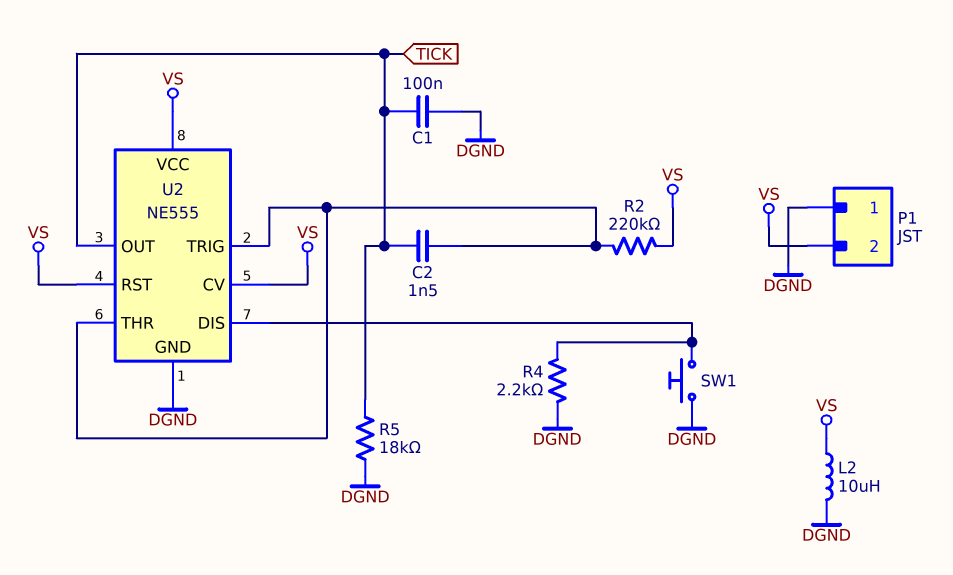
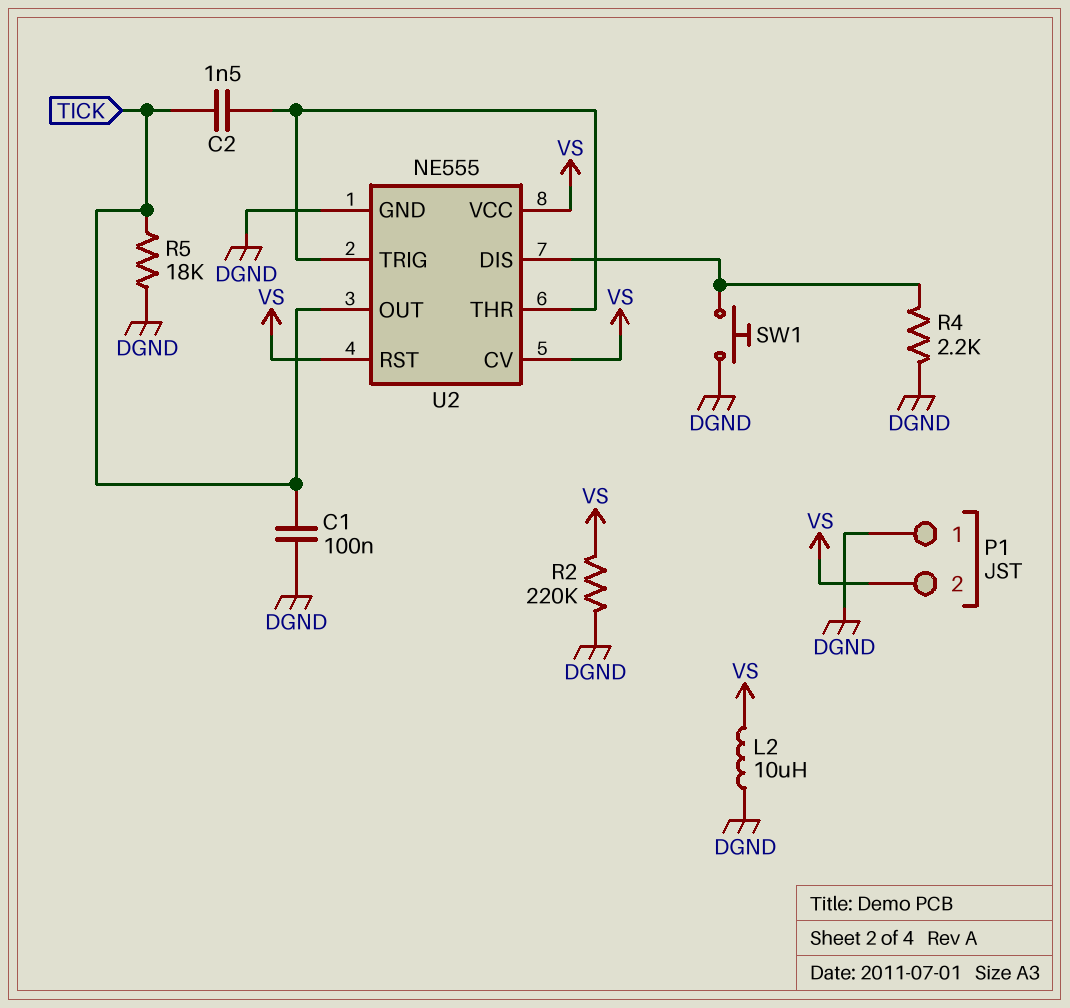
R2: 220k (U2/THR, VS) -> 220k (DGND, VS)

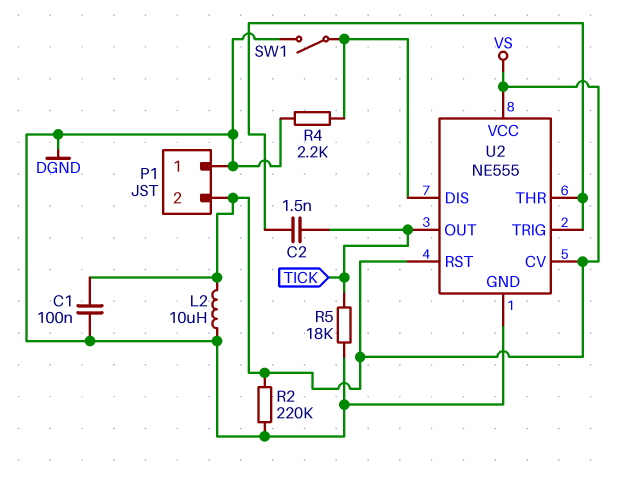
C1: 100nF (DGND, TICK) -> 100nF (DGND, VS)
SW1: button (DGND, U2/DIS) -> switch (DGND, U2/DIS)

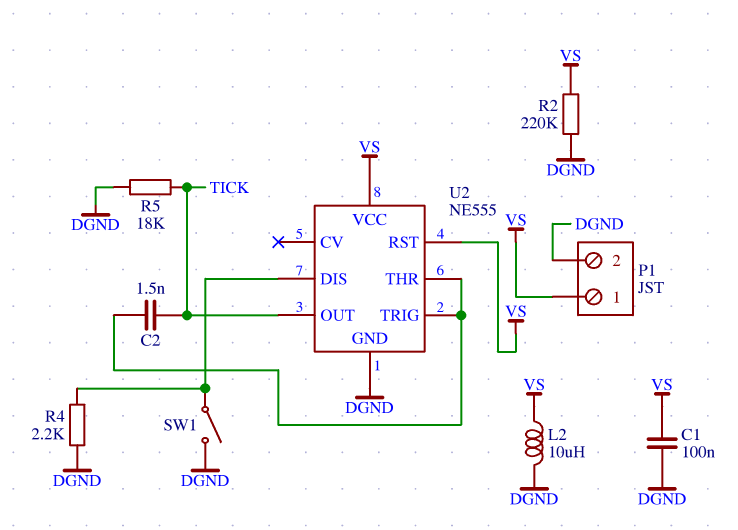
P1 pin 1: DGND -> VS
P1 pin 2: VS -> DGND
U2 pin CV: VS -> none

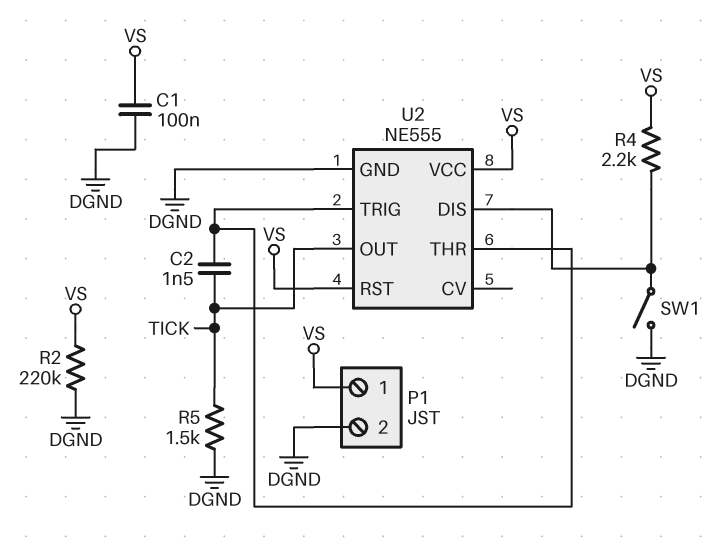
L2: 10uH (DGND, VS) -> none
R4: 2.2k (DGND, U2/DIS) -> 2.2k (U2/DIS, VS)
R5: 18k (DGND, TICK) -> 1.5k (DGND, TICK)

